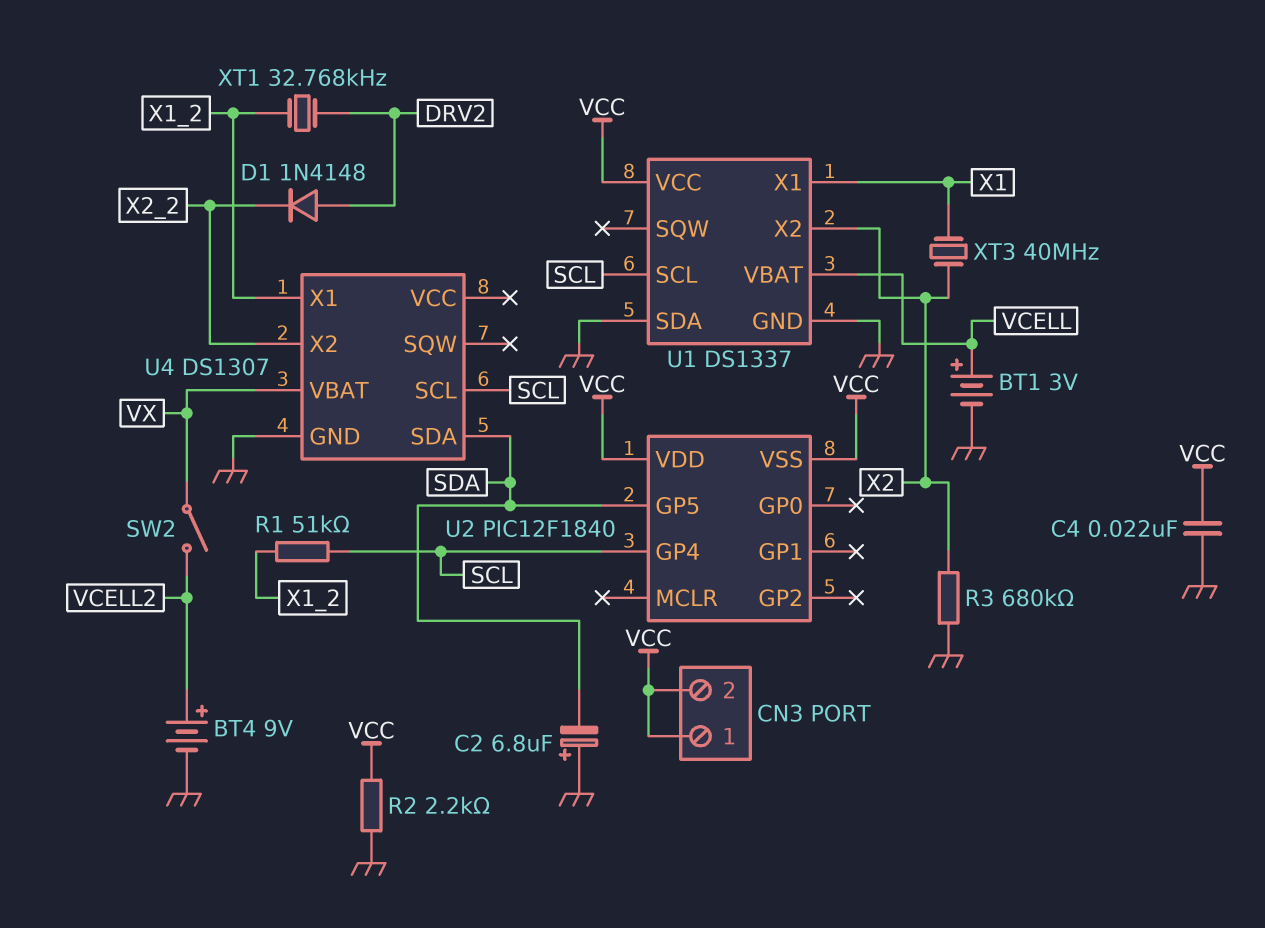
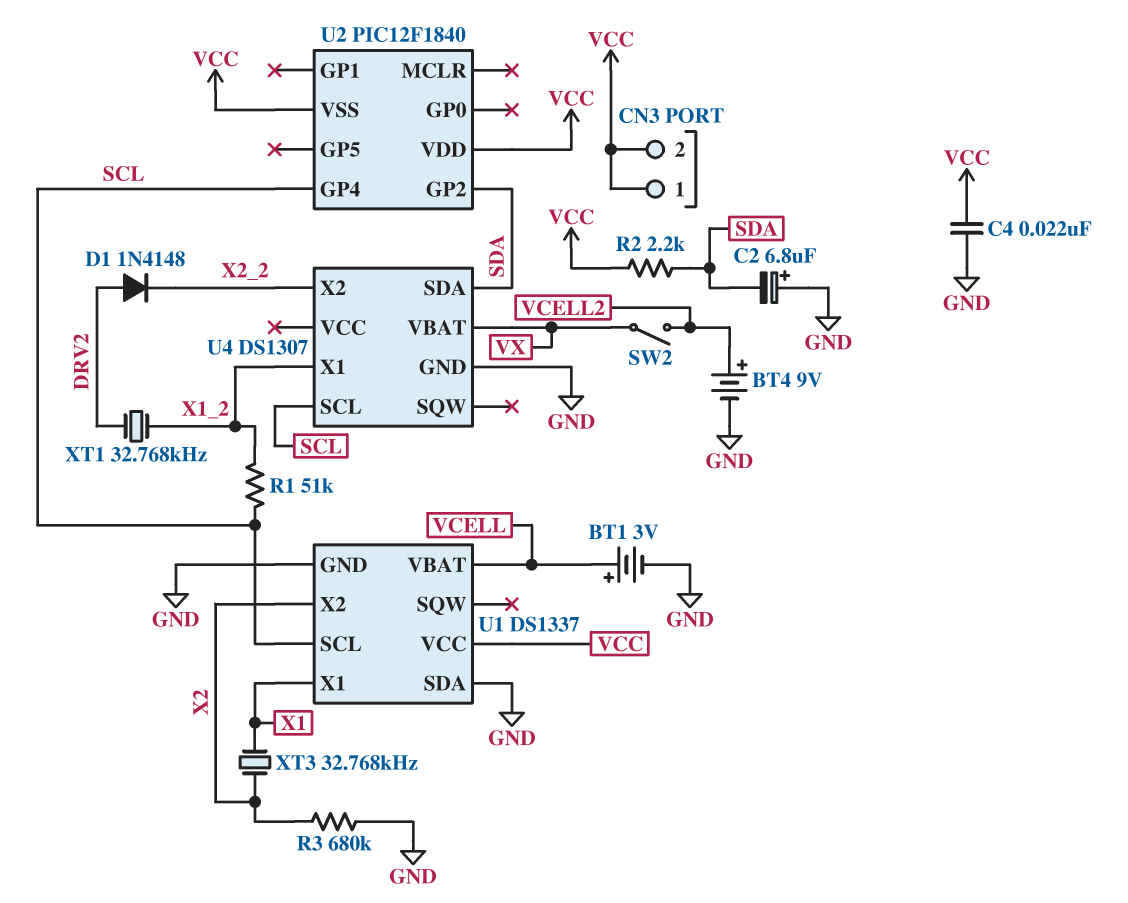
R2: 2.2k (GND, VCC) -> 2.2k (SDA, VCC)
U2 pin GP2: none -> SDA
U2 pin GP5: SDA -> none
XT3: 40MHz (X1, X2) -> 32.768kHz (X1, X2)

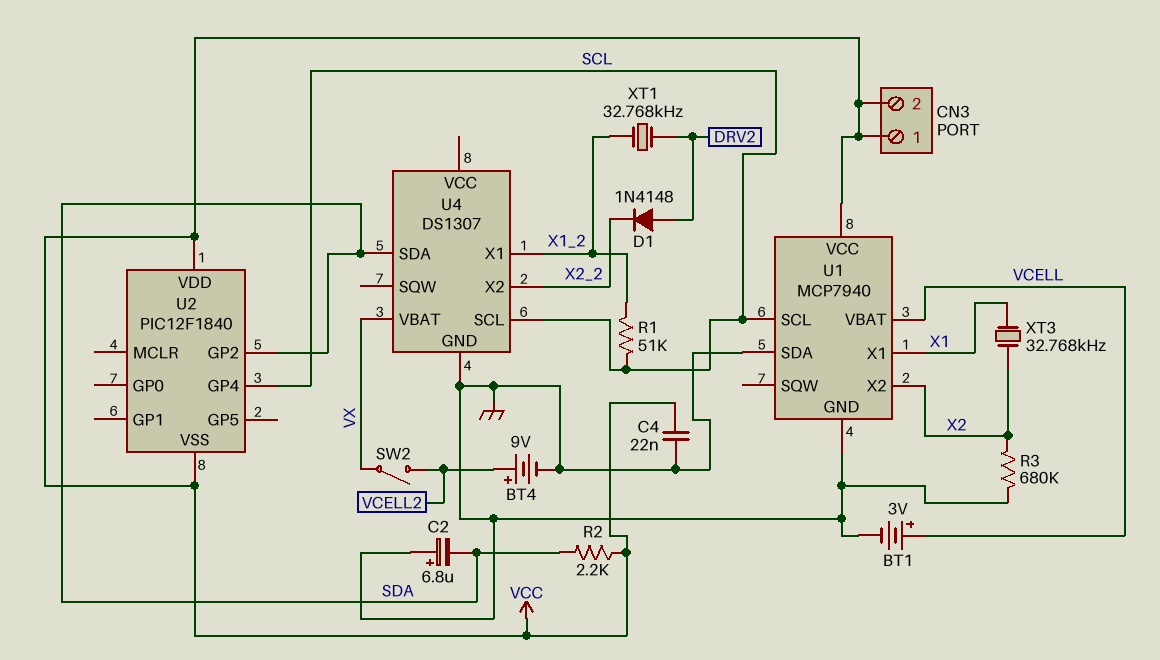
U1: DS1337 -> MCP7940

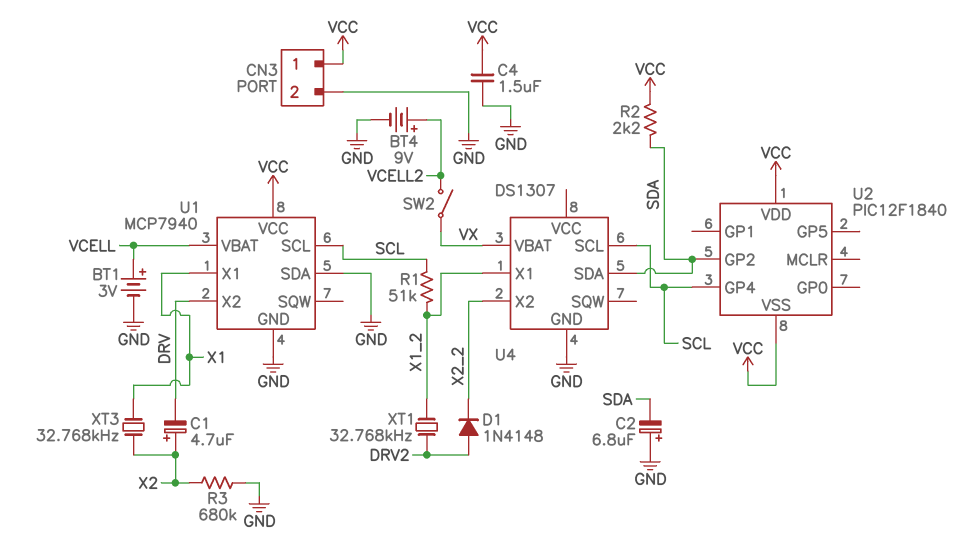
C1: none -> 4.7uF (plus X2, minus DRV)
C4: 22nF (GND, VCC) -> 1.5uF (GND, VCC)
CN3 pin 2: VCC -> GND
U1 pin X2: X2 -> DRV

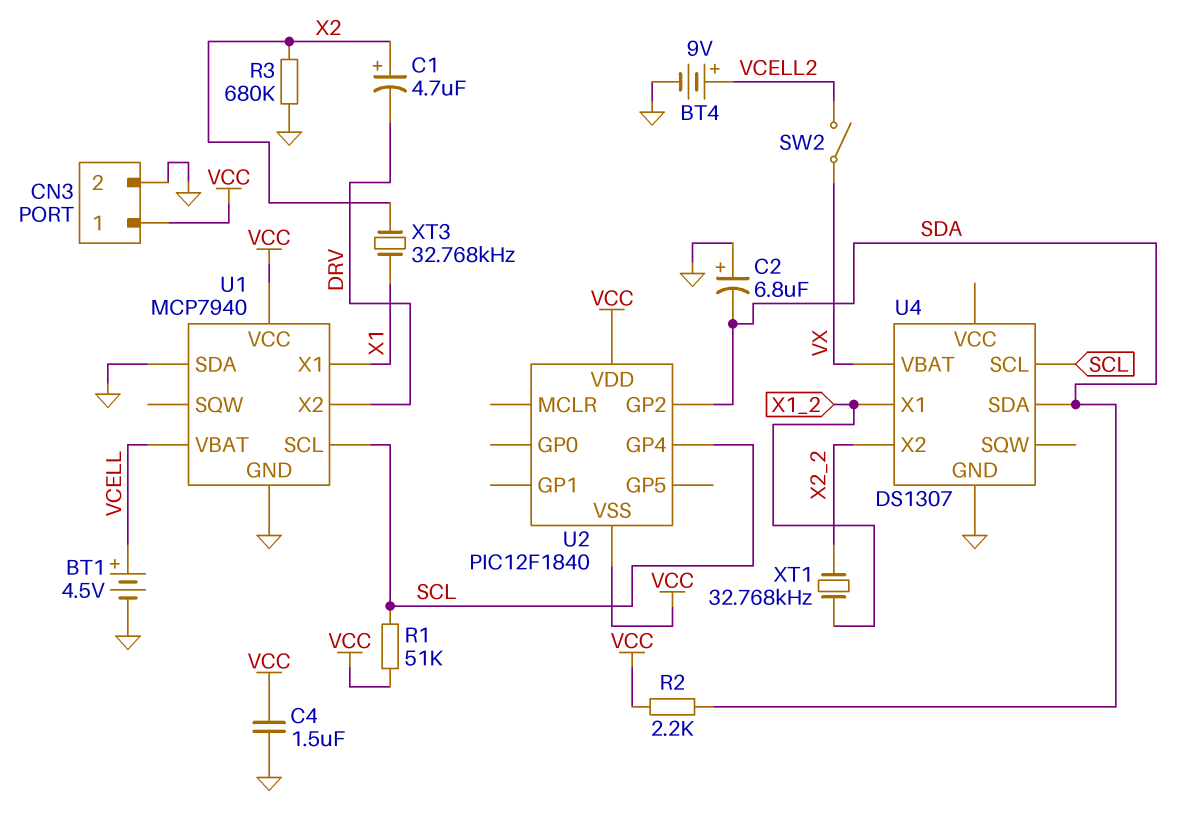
BT1: 3V (plus VCELL, minus GND) -> 4.5V (plus VCELL, minus GND)
D1: diode 1N4148 (A DRV2, K X2_2) -> none
R1: 51k (SCL, X1_2) -> 51k (SCL, VCC)
XT1: 32.768kHz (DRV2, X1_2) -> 32.768kHz (X1_2, X2_2)

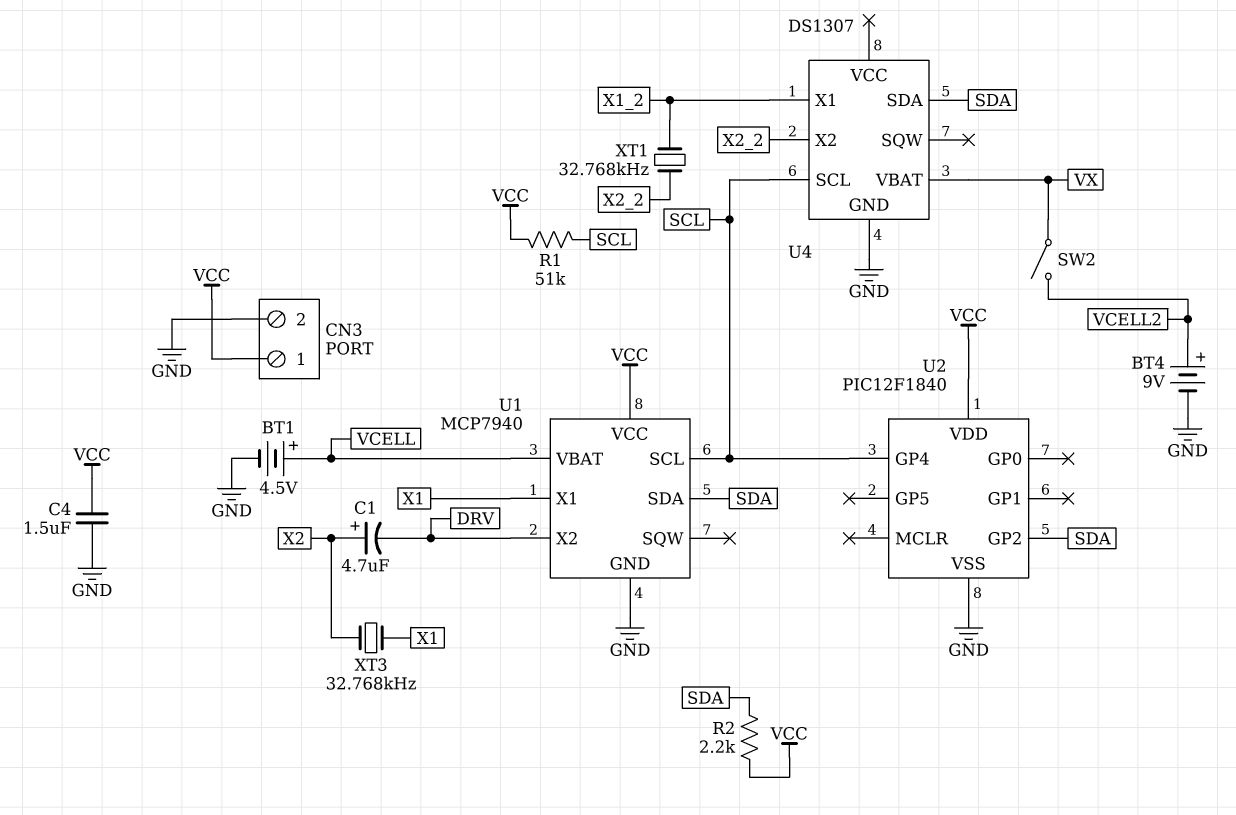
C2: 6.8uF (plus GND, minus SDA) -> none
R3: 680k (GND, X2) -> none
U1 pin SDA: GND -> SDA
U2 pin VSS: VCC -> GND

